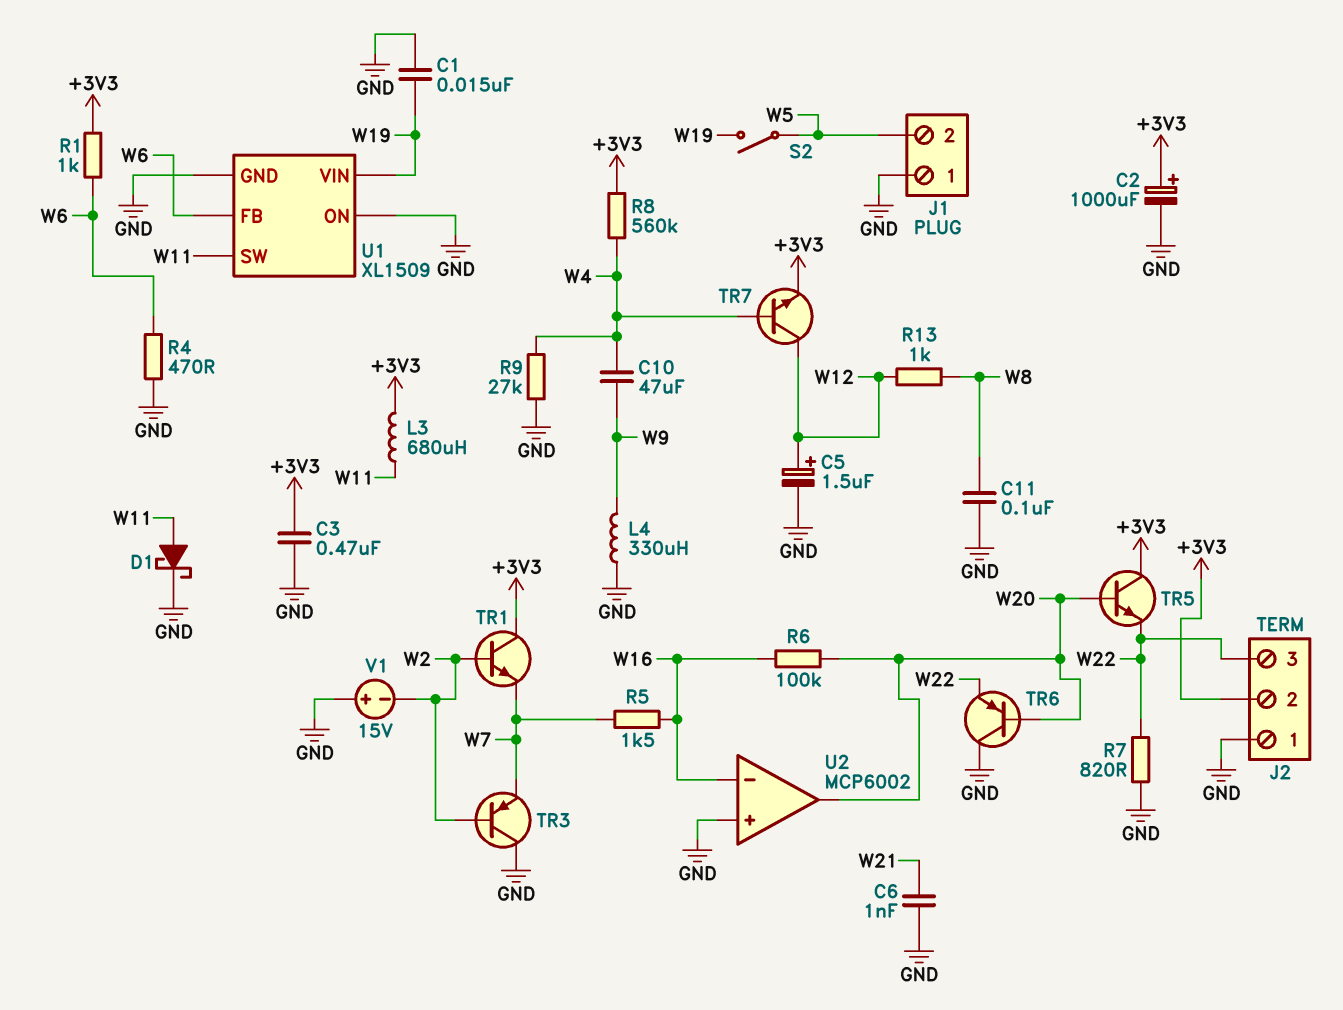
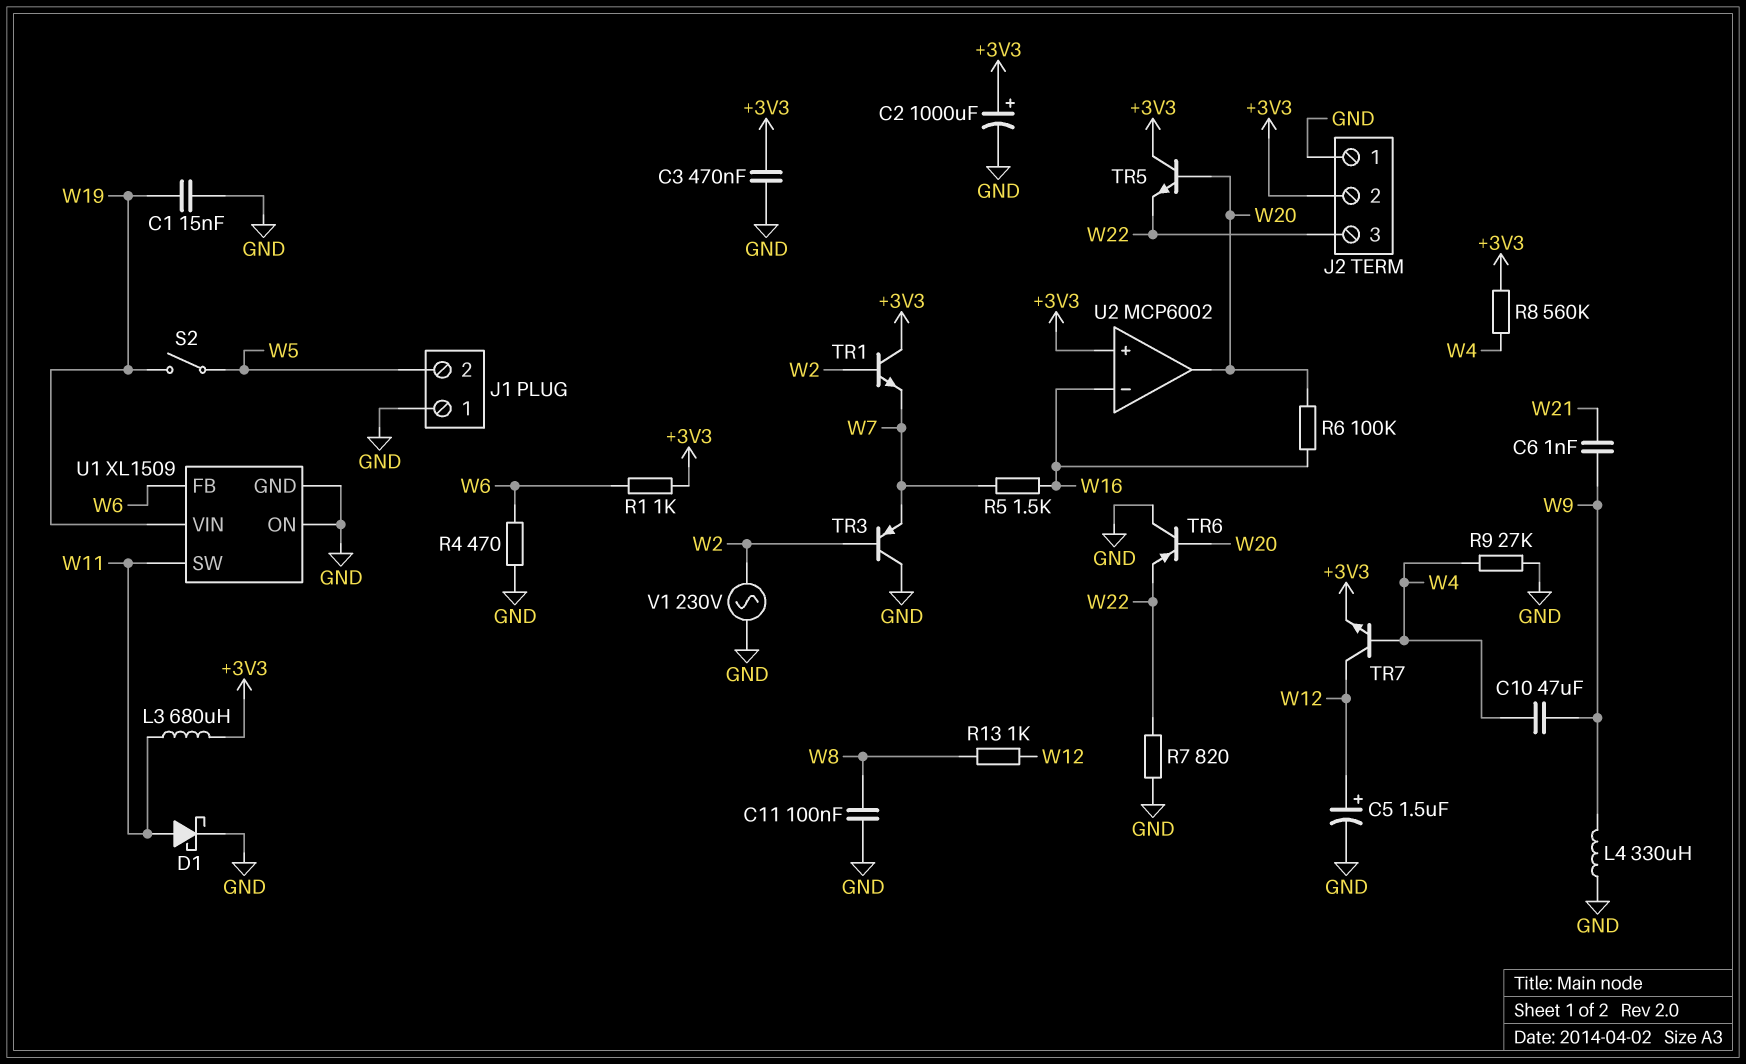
C6: 1nF (GND, W21) -> 1nF (W9, W21)
U2 pin in+: GND -> +3V3
V1: 15V (plus GND, minus W2) -> AC 230V (GND, W2)

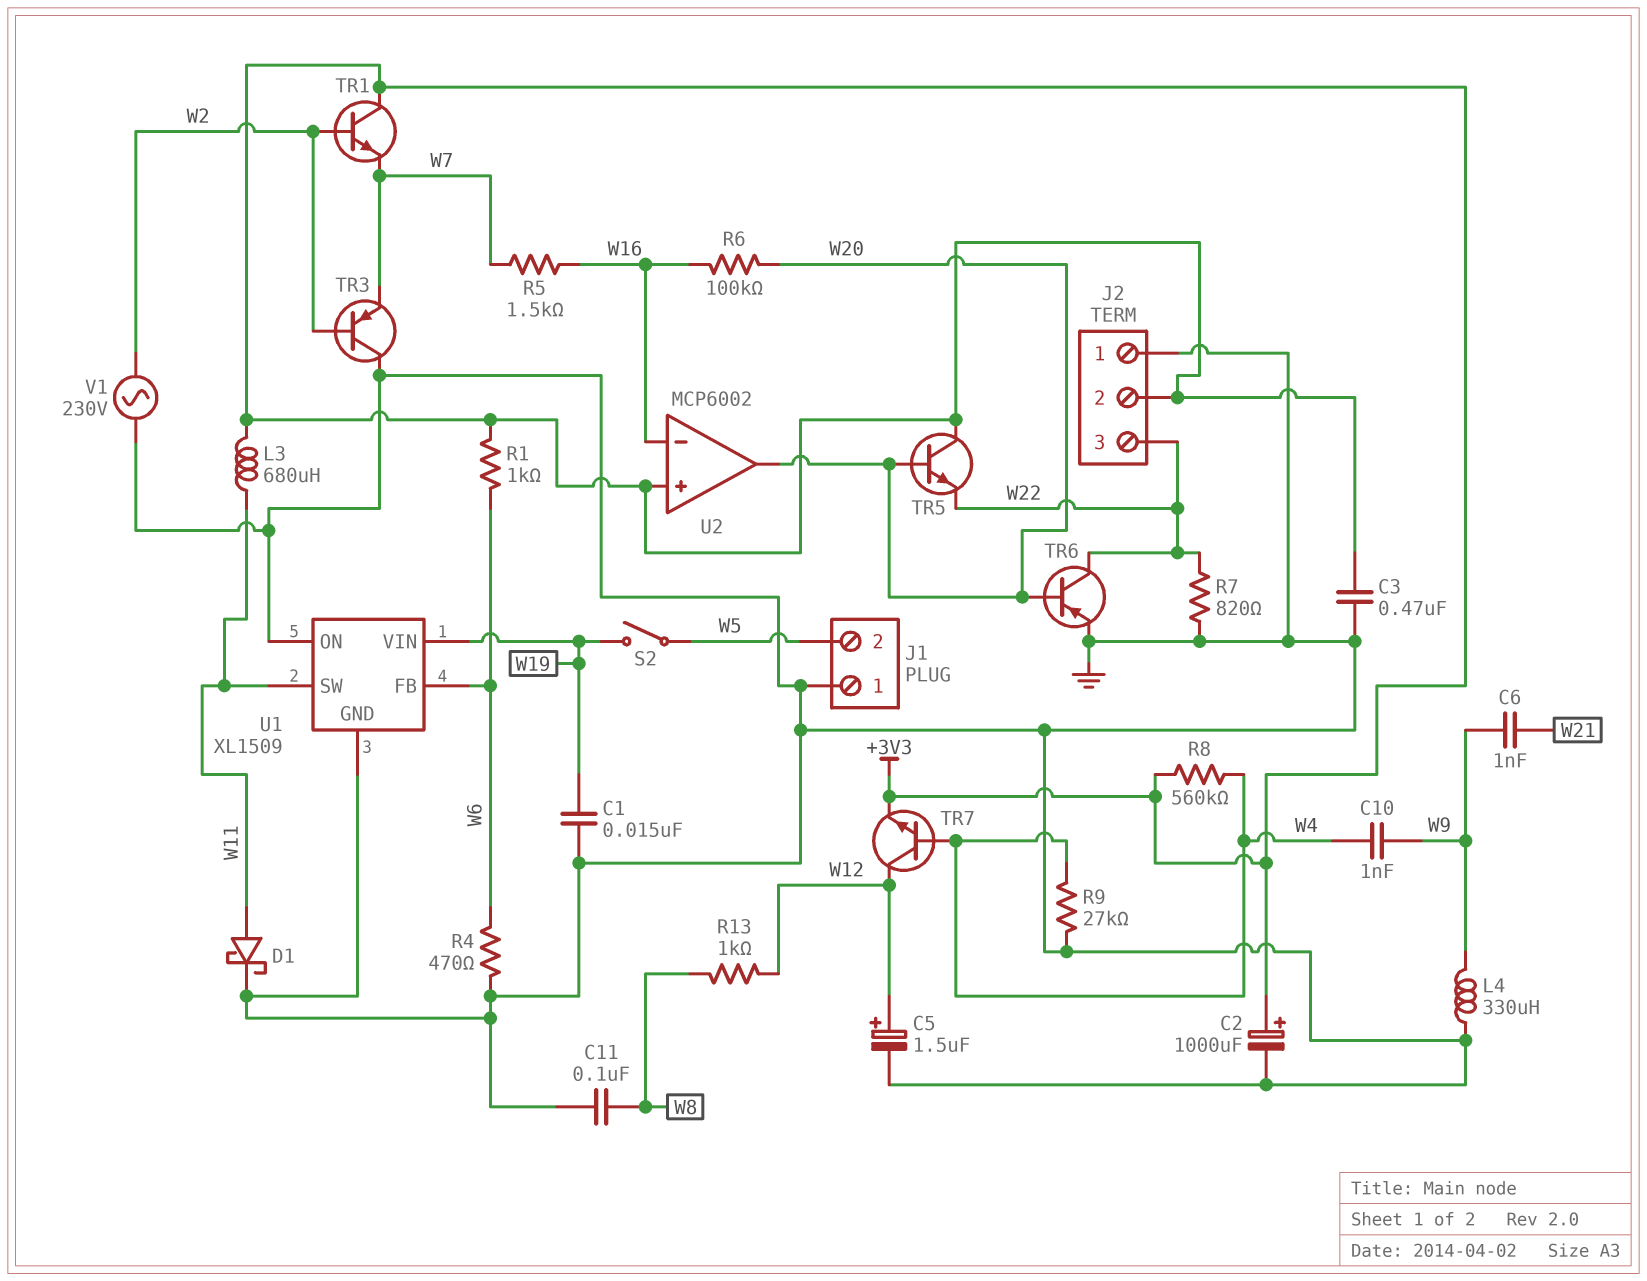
C10: 47uF (W4, W9) -> 1nF (W4, W9)
TR6: PNP (B W20, C GND, E W22) -> PNP (B W20, C W22, E GND)

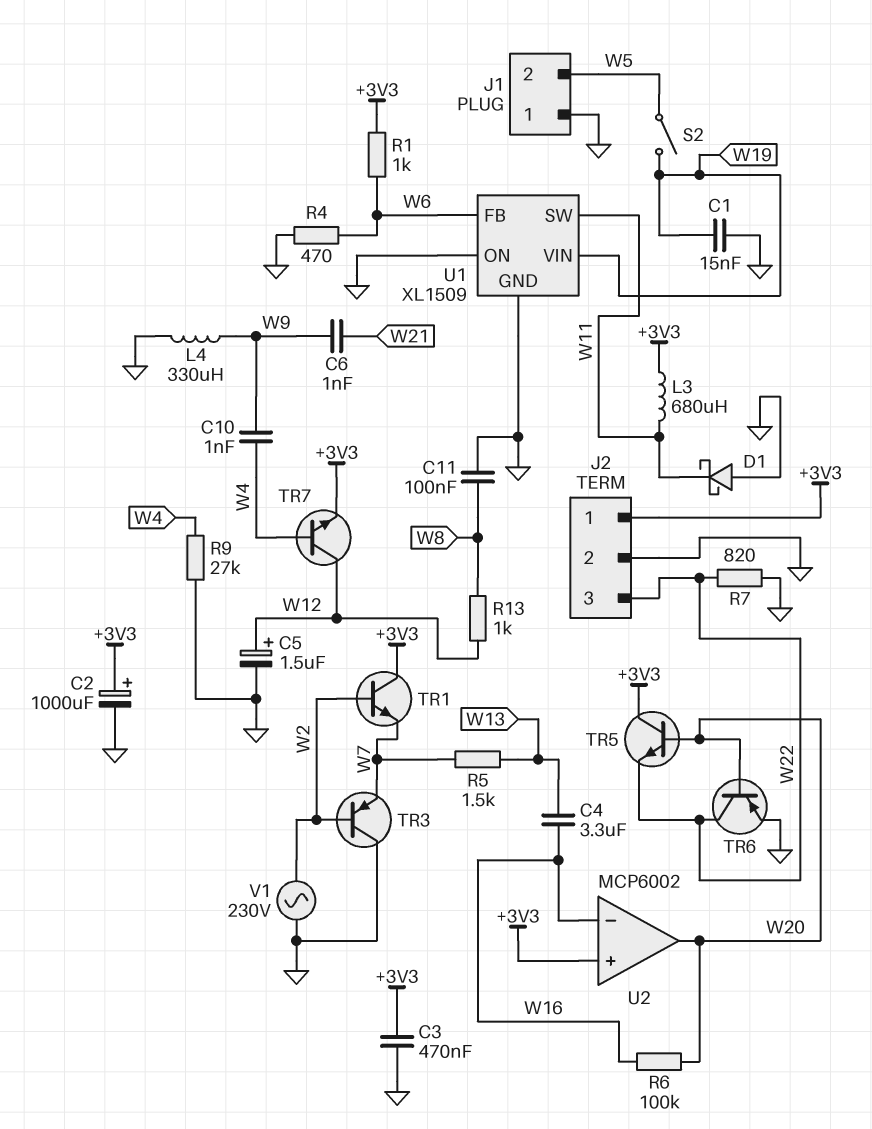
C4: none -> 3.3uF (W13, W16)
D1: schottky (A W11, K GND) -> schottky (A GND, K W11)
J2 pin 1: GND -> +3V3
J2 pin 2: +3V3 -> GND
R5: 1.5k (W7, W16) -> 1.5k (W7, W13)
R8: 560k (+3V3, W4) -> none

